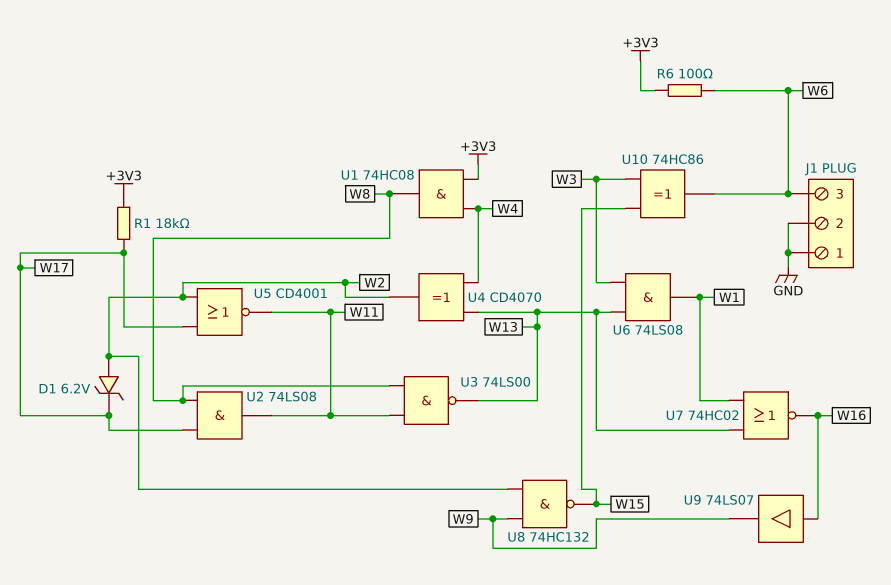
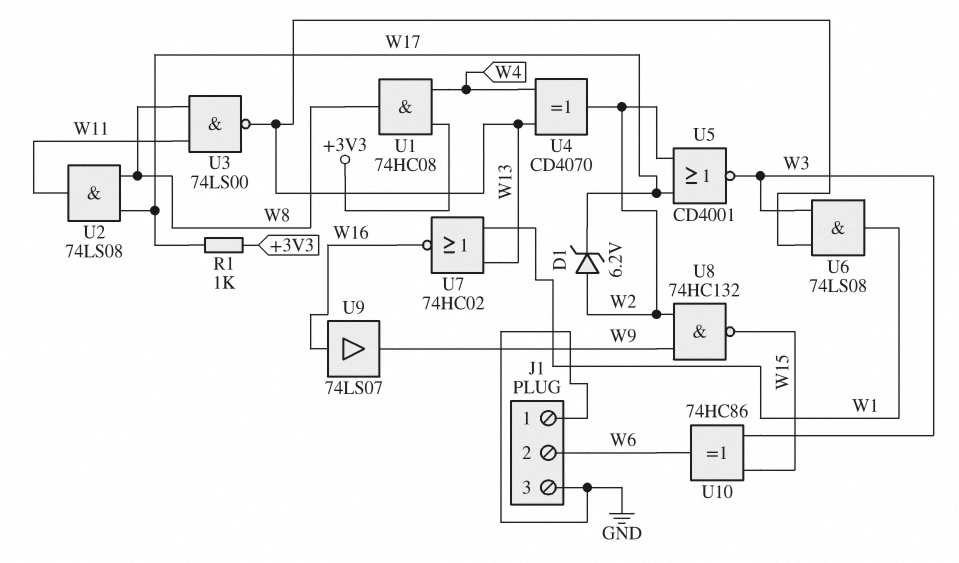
J1 pin 2: GND -> W6
J1 pin 3: W6 -> GND
R1: 18k (+3V3, W17) -> 1k (+3V3, W17)
R6: 100 (+3V3, W6) -> none
U5: NOR CD4001 (in W2, in W17, out W11) -> NOR CD4001 (in W2, in W17, out W3)

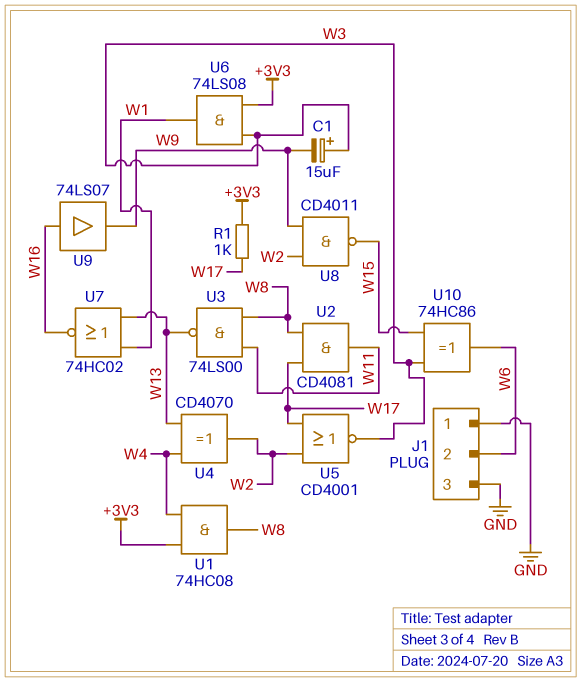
C1: none -> 15uF (plus W3, minus W9)
D1: zener 6.2V (A W2, K W17) -> none
U2: AND 74LS08 (in W8, in W17, out W11) -> AND CD4081 (in W8, in W17, out W11)
U6: AND 74LS08 (in W3, in W13, out W1) -> AND 74LS08 (in +3V3, in W3, out W1)
U8: NAND 74HC132 (in W2, in W9, out W15) -> NAND CD4011 (in W2, in W9, out W15)

